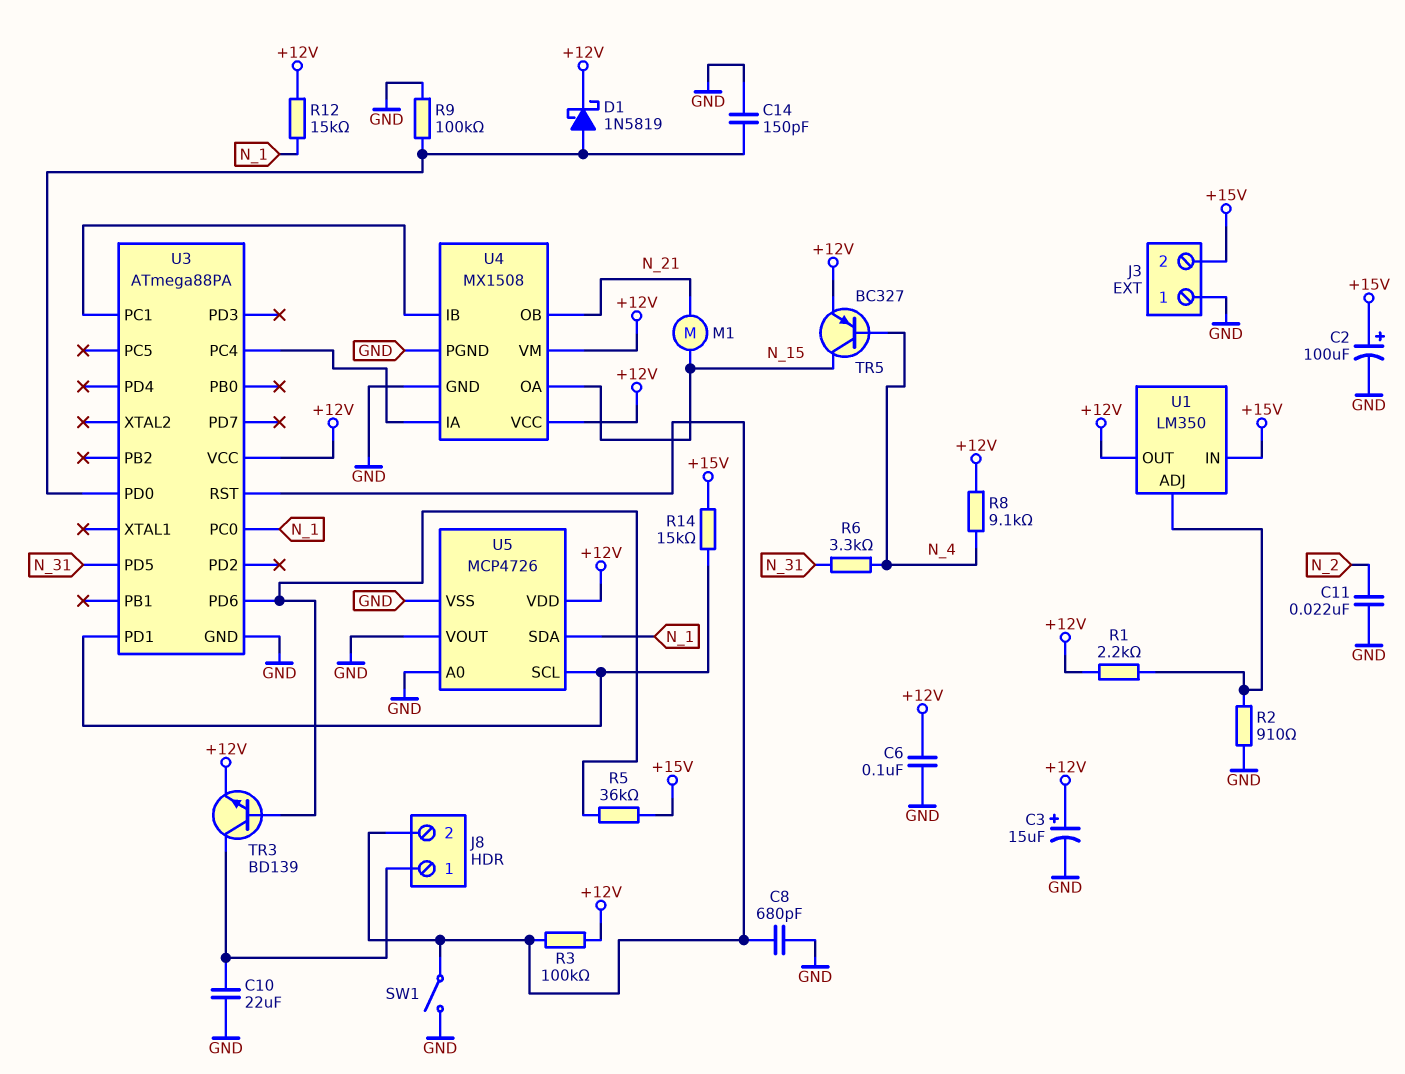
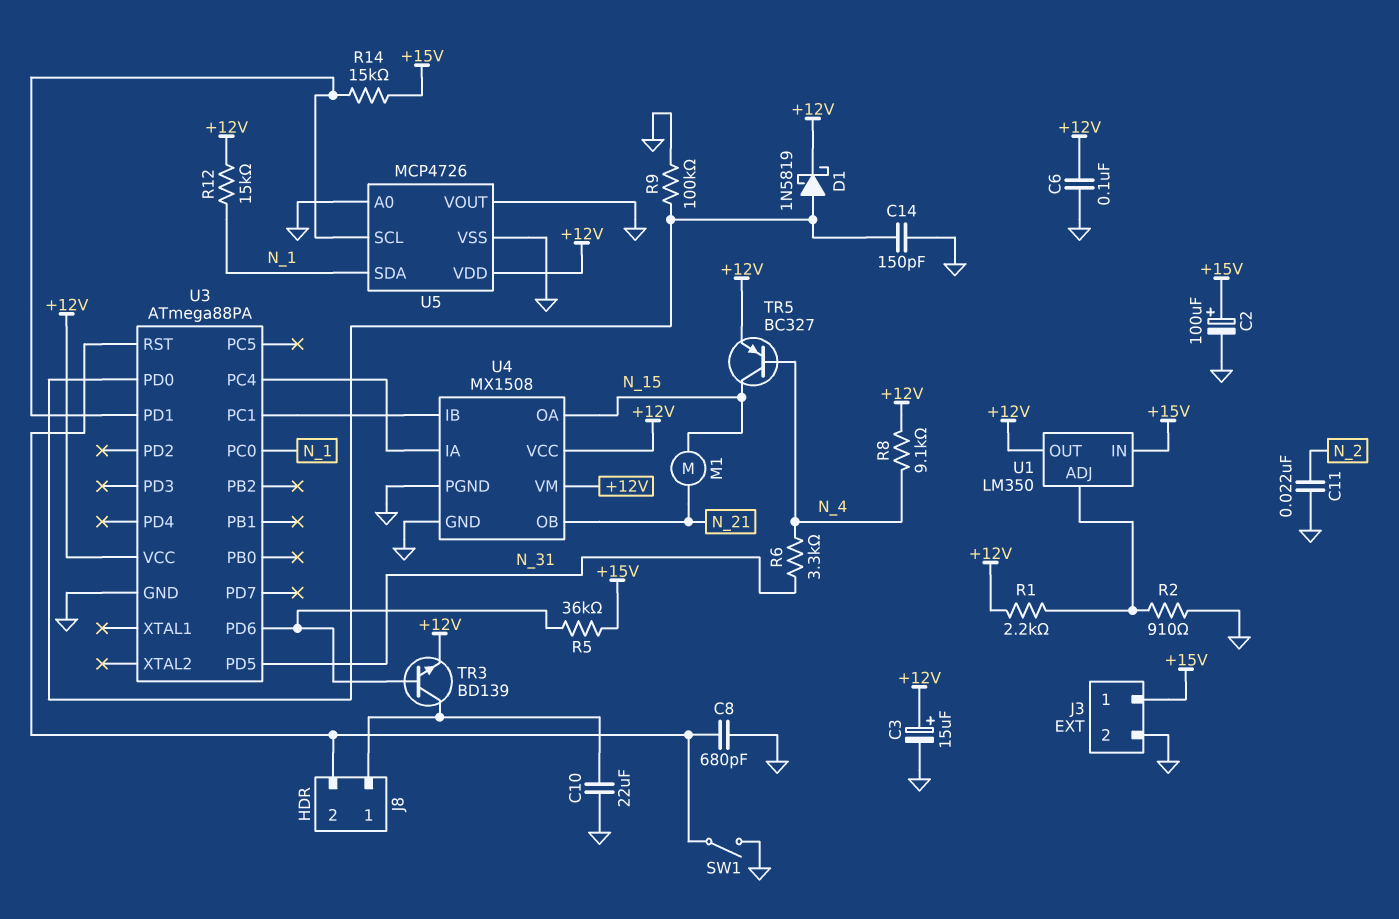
J3 pin 1: GND -> +15V
J3 pin 2: +15V -> GND
R3: 100k (+12V, J8/2) -> none

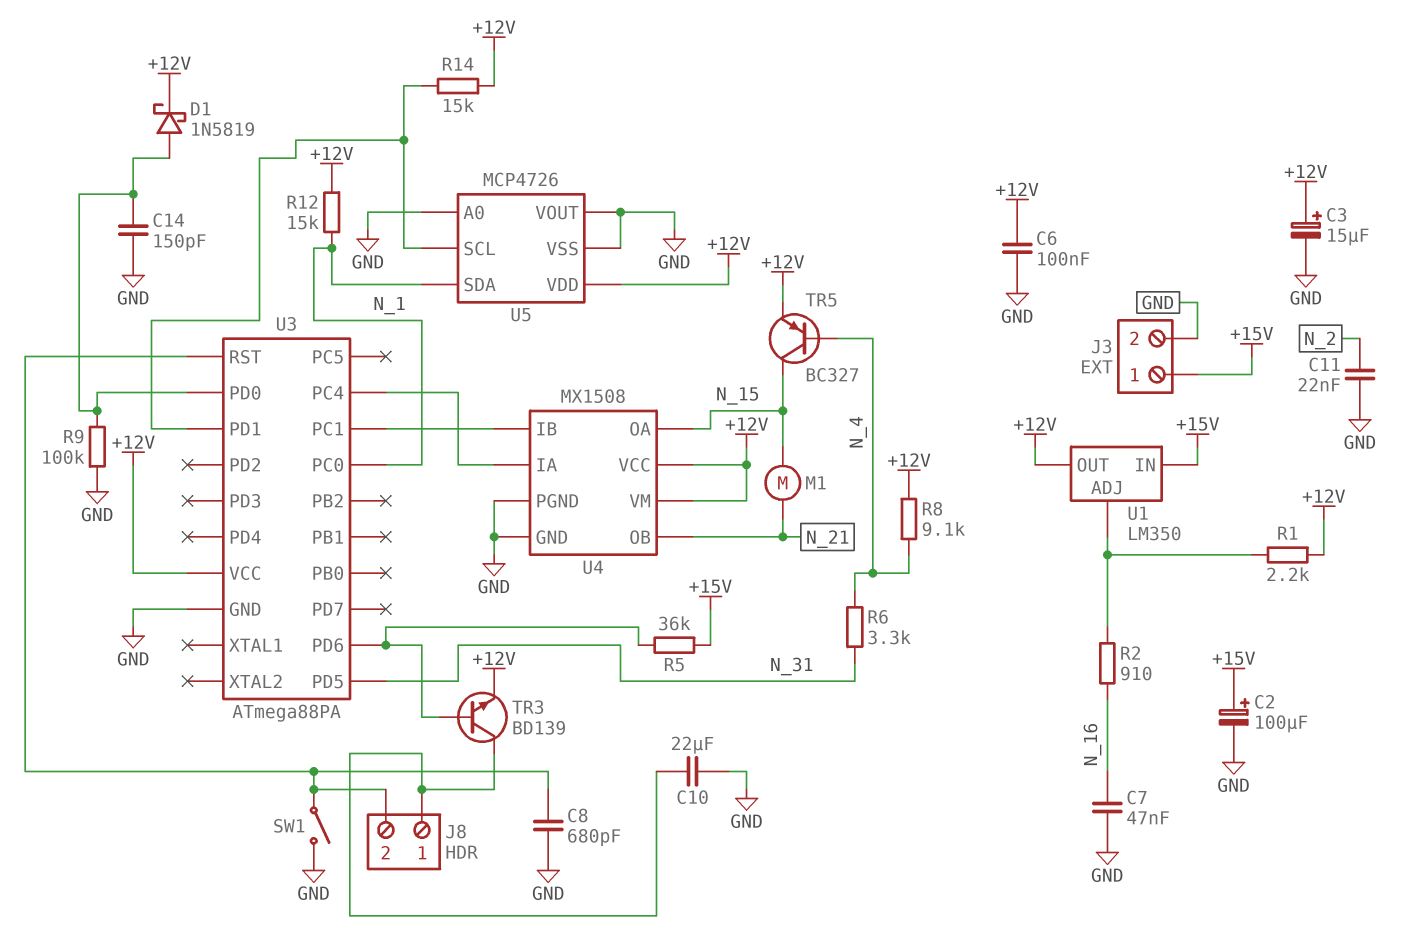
C7: none -> 47nF (GND, N_16)
R2: 910 (GND, U1/ADJ) -> 910 (N_16, U1/ADJ)
R14: 15k (+15V, U3/PD1) -> 15k (+12V, U3/PD1)

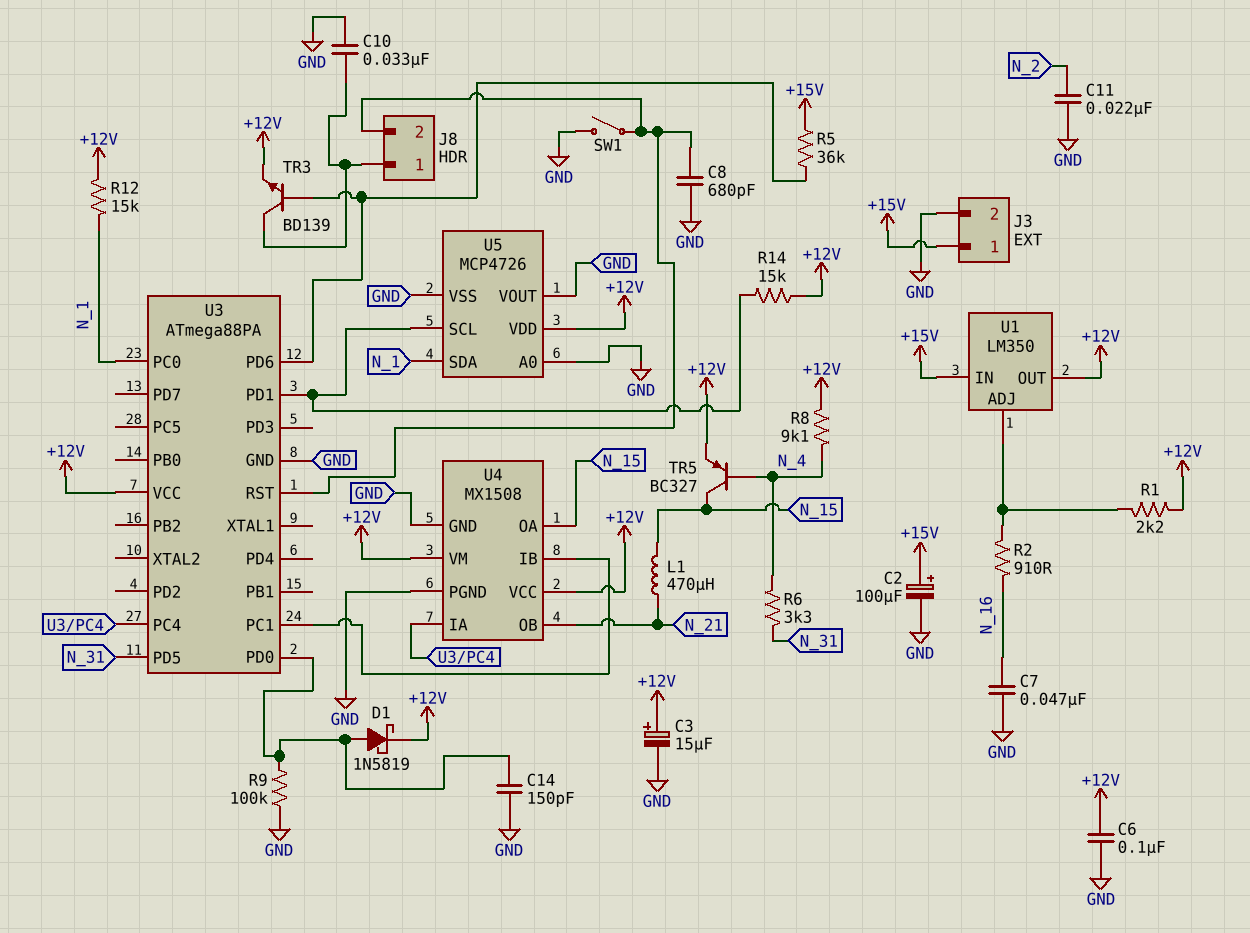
C10: 22uF (GND, J8/1) -> 33nF (GND, J8/1)
L1: none -> 470uH (N_15, N_21)
M1: motor (N_15, N_21) -> none

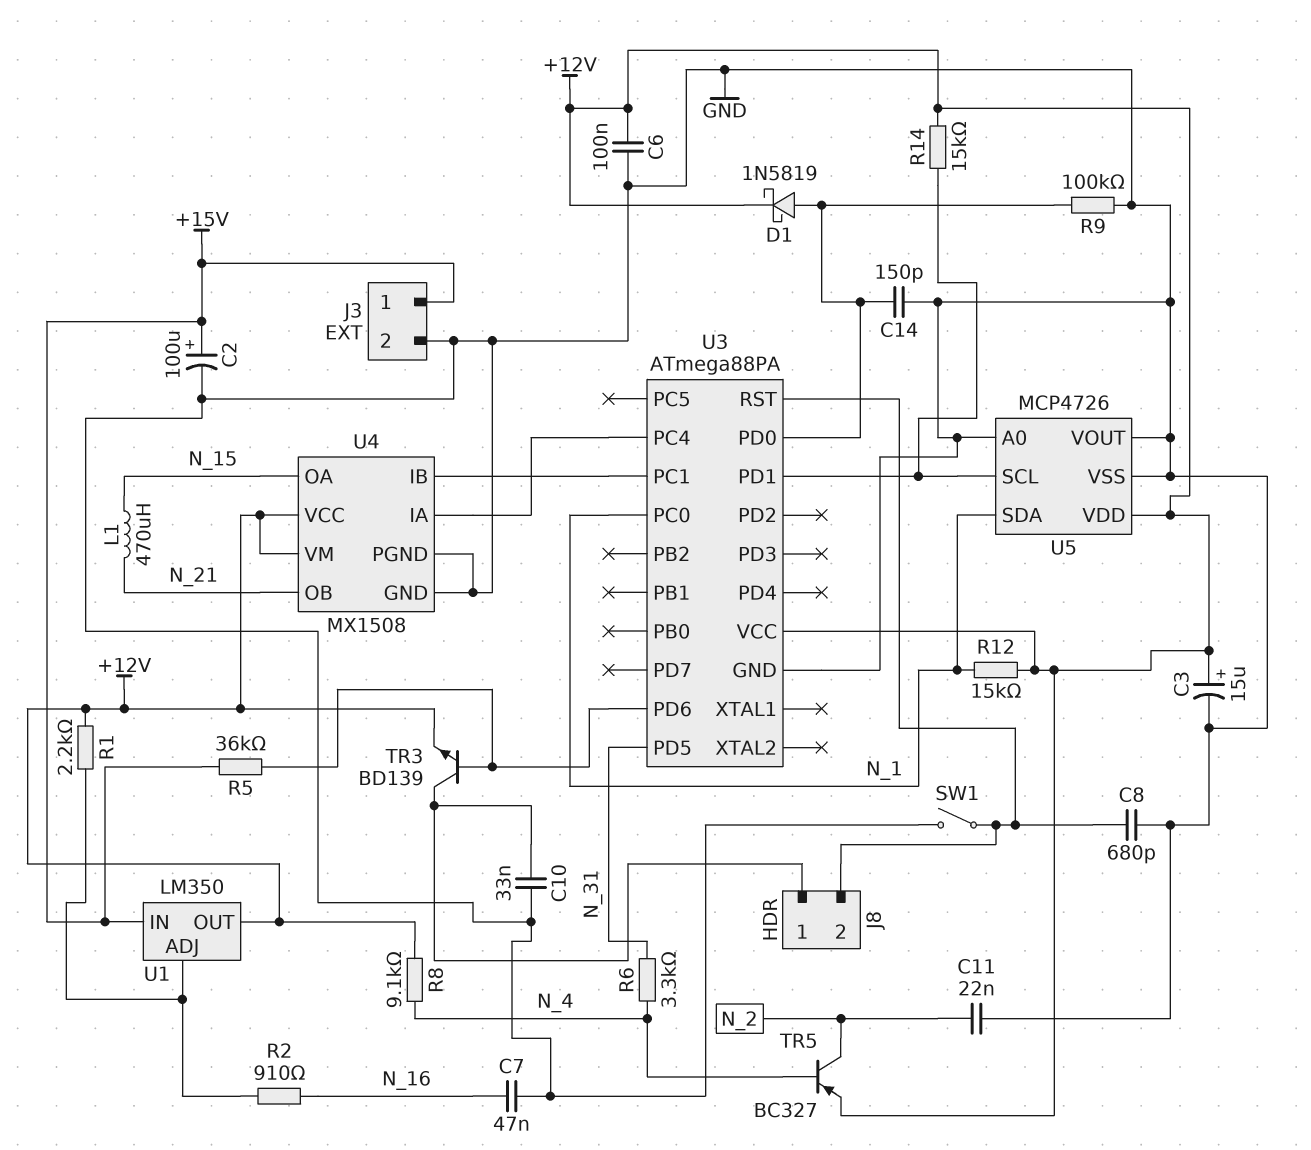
TR5: PNP BC327 (B N_4, C N_15, E +12V) -> PNP BC327 (B N_4, C N_2, E +12V)

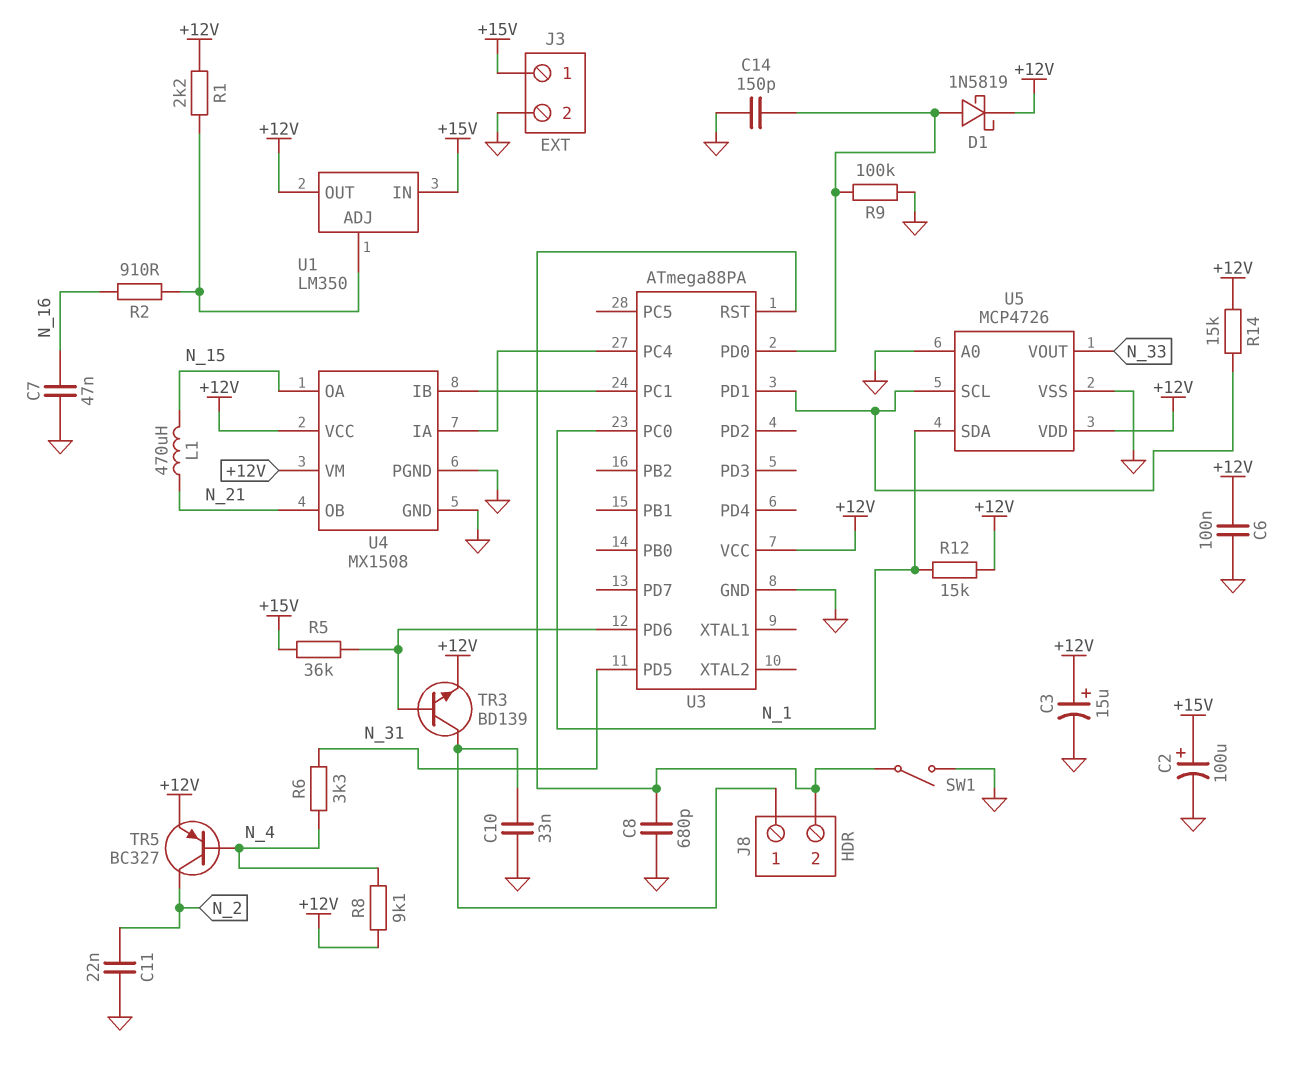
U5 pin VOUT: GND -> N_33

